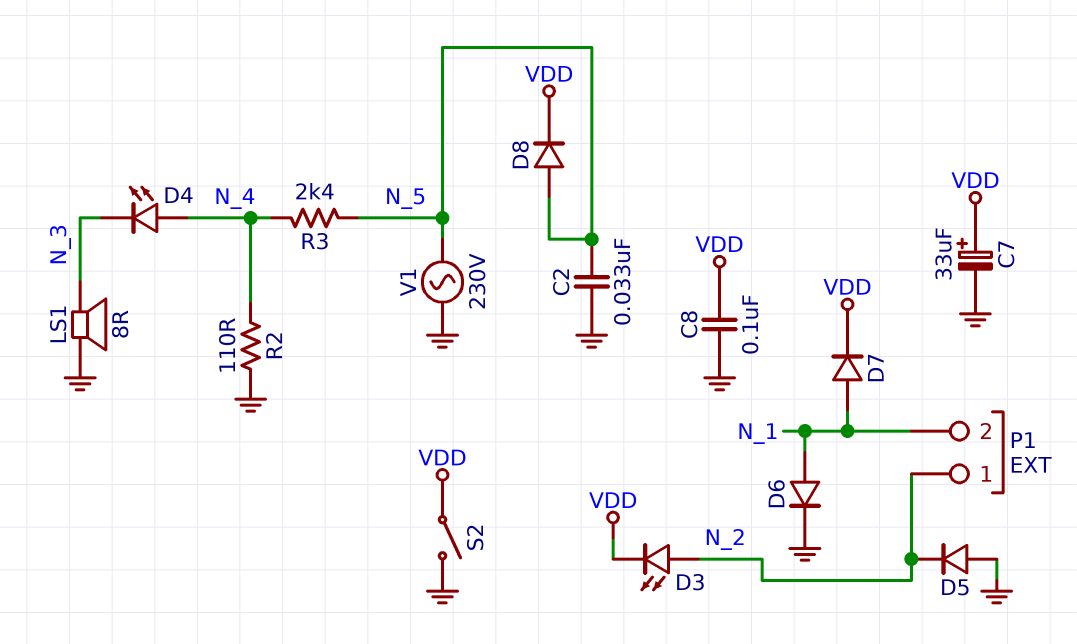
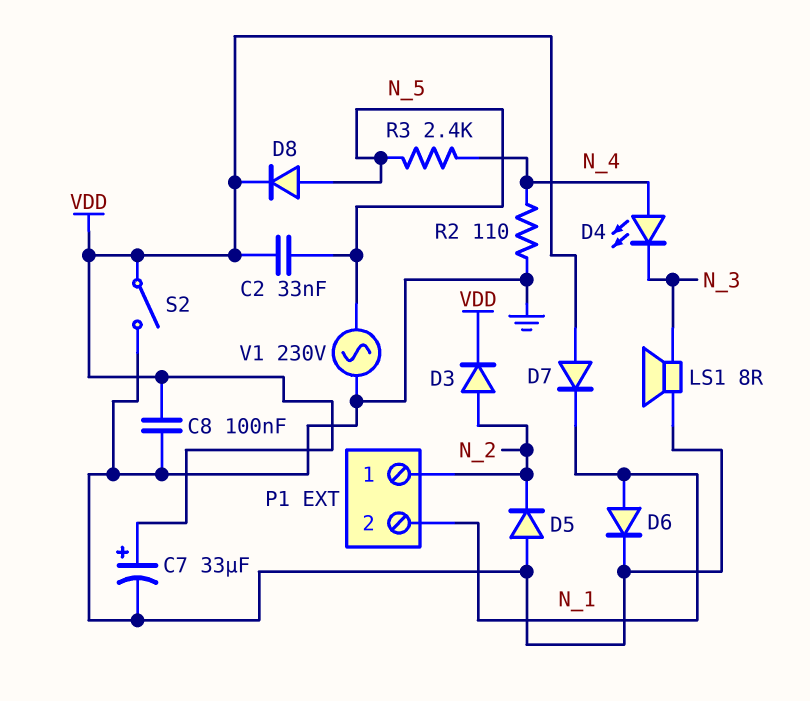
C2: 33nF (GND, N_5) -> 33nF (N_5, VDD)
D3: LED (A N_2, K VDD) -> diode (A N_2, K VDD)
D7: diode (A N_1, K VDD) -> diode (A VDD, K N_1)

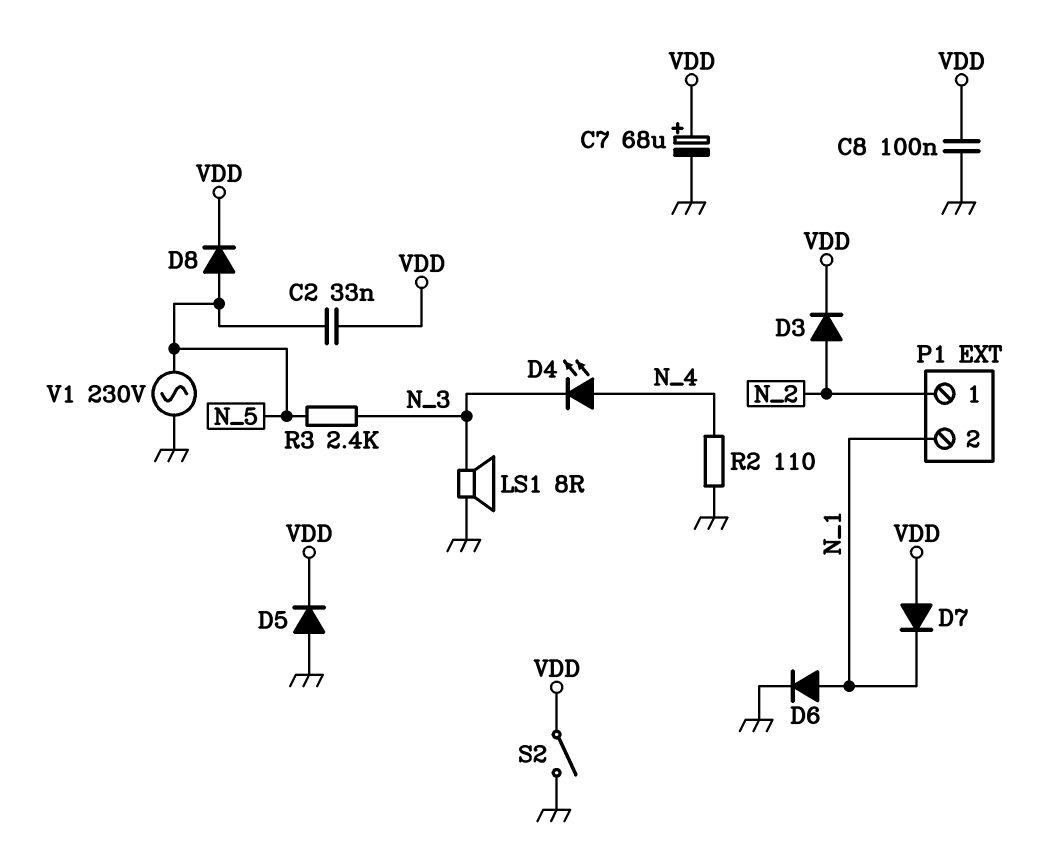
C7: 33uF (plus VDD, minus GND) -> 68uF (plus VDD, minus GND)
D5: diode (A GND, K N_2) -> diode (A GND, K VDD)
R3: 2.4k (N_4, N_5) -> 2.4k (N_3, N_5)

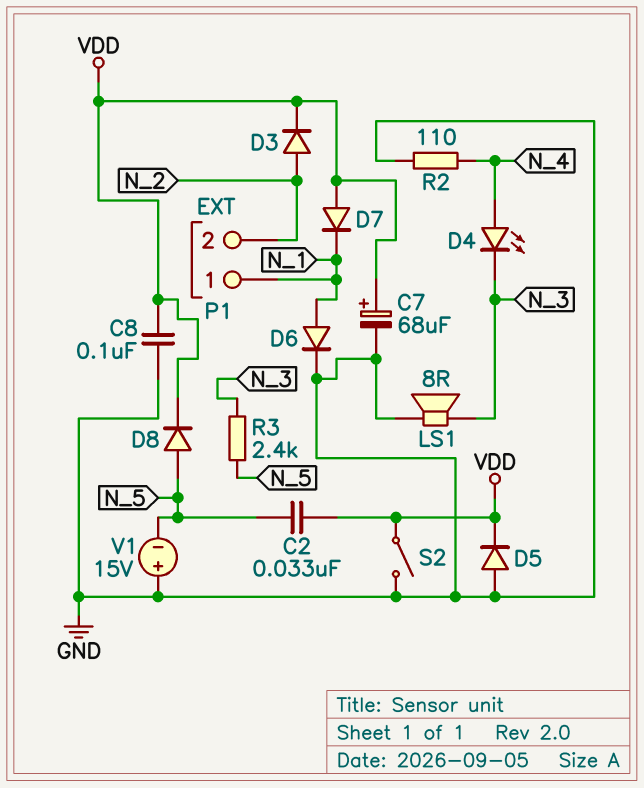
P1 pin 1: N_2 -> N_1
P1 pin 2: N_1 -> N_2
V1: AC 230V (GND, N_5) -> 15V (plus GND, minus N_5)

